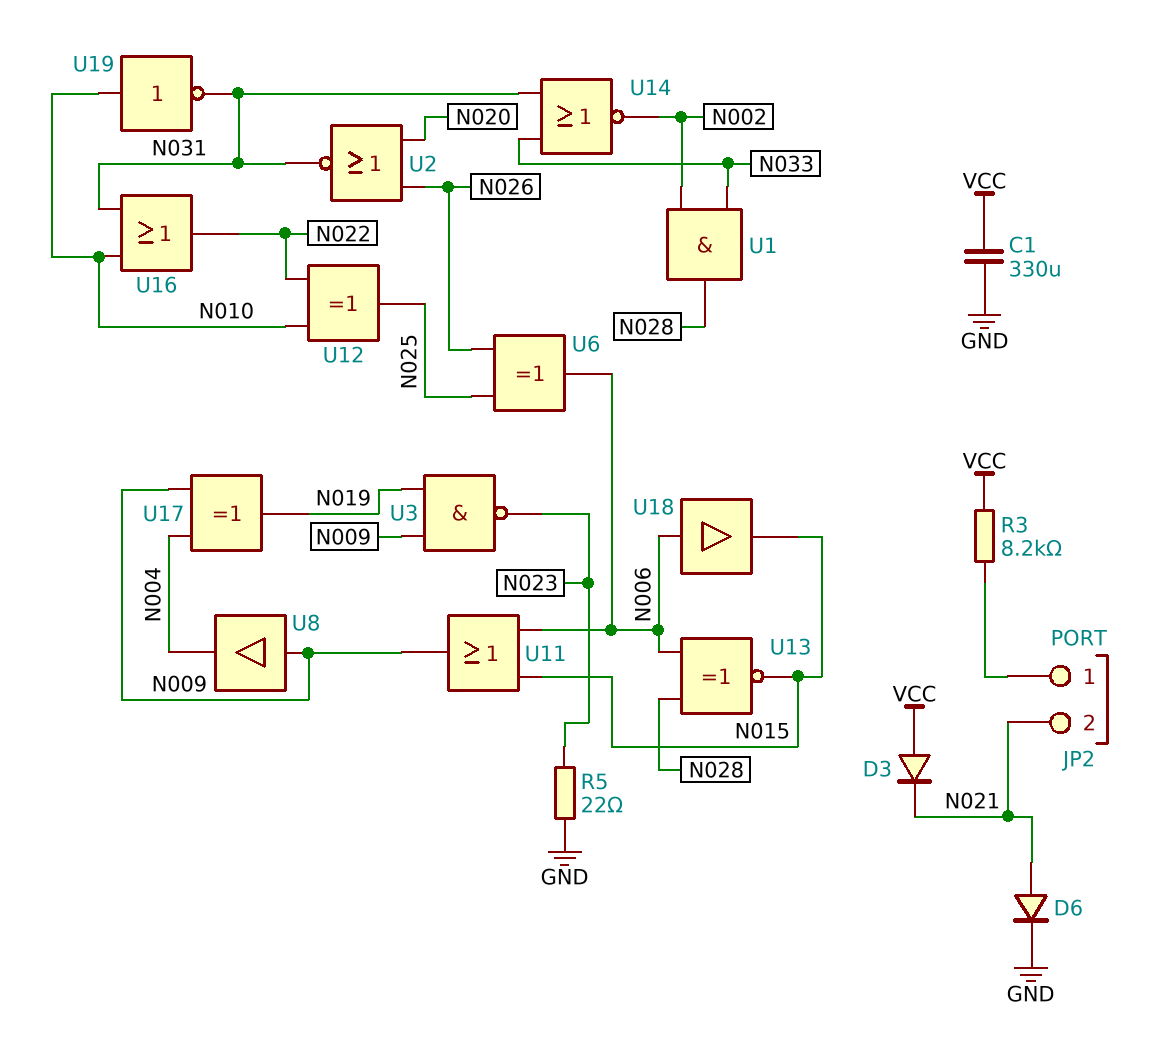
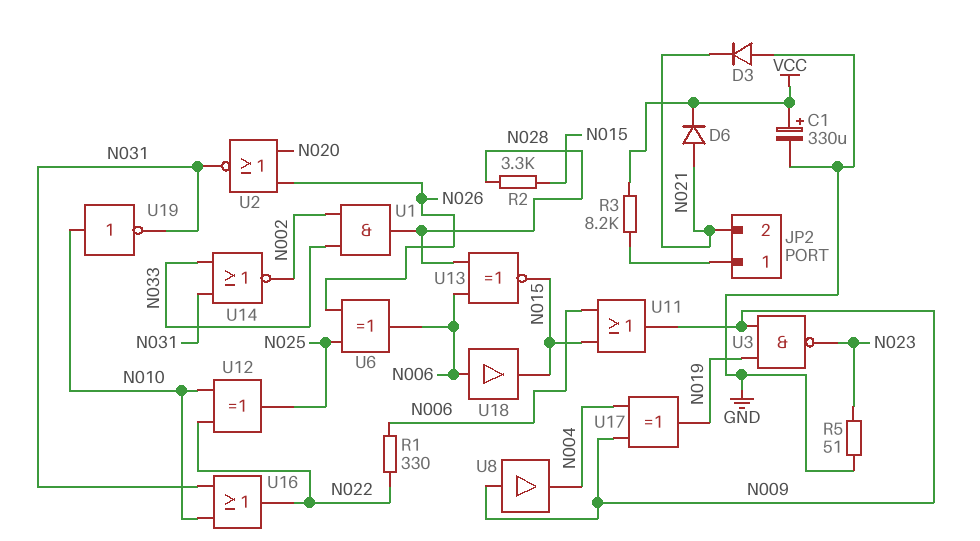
C1: 330uF (GND, VCC) -> 330uF (plus VCC, minus GND)
D3: diode (A VCC, K N021) -> diode (A GND, K N021)
D6: diode (A N021, K GND) -> diode (A N021, K VCC)
R1: none -> 330 (N006, N022)
R2: none -> 3.3k (N015, N028)
R5: 22 (GND, N023) -> 51 (GND, N023)

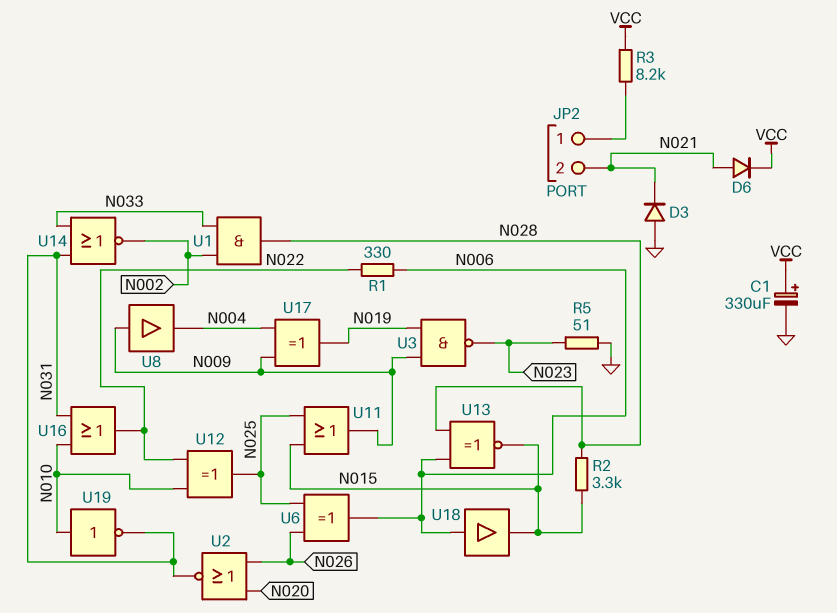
U11: OR (in N006, in N015, out N009) -> OR (in N015, in N025, out N009)

